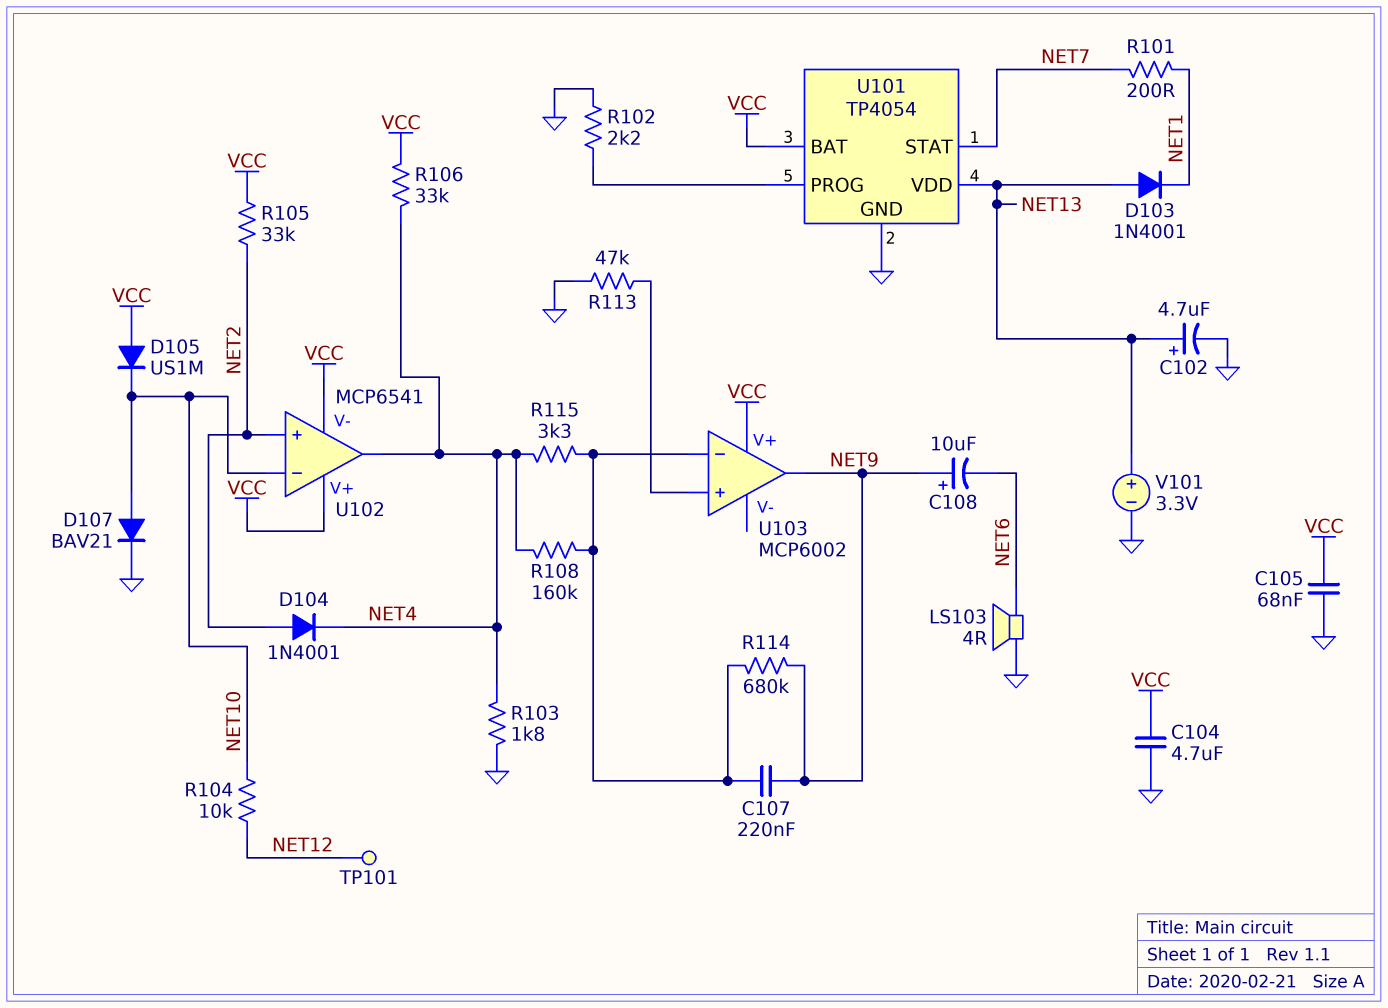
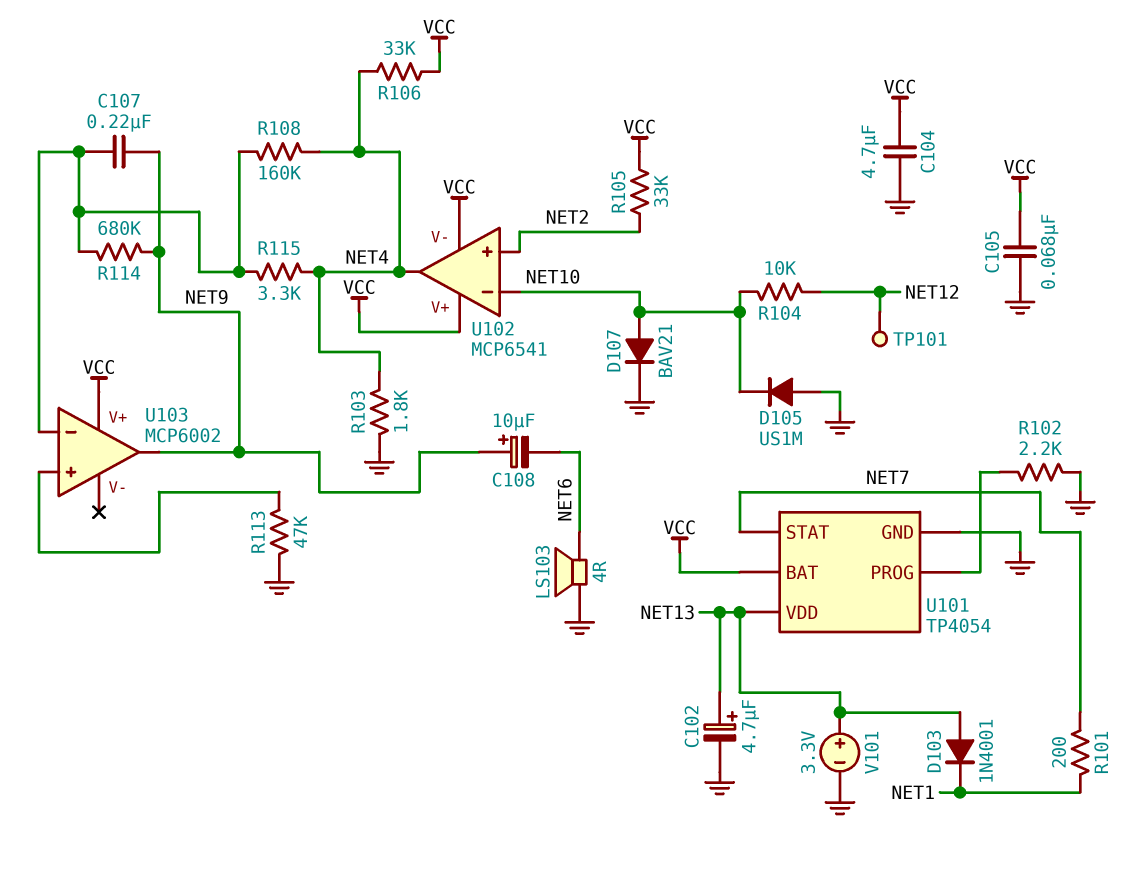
D104: diode 1N4001 (A NET2, K NET4) -> none
D105: diode US1M (A VCC, K NET10) -> diode US1M (A GND, K NET10)

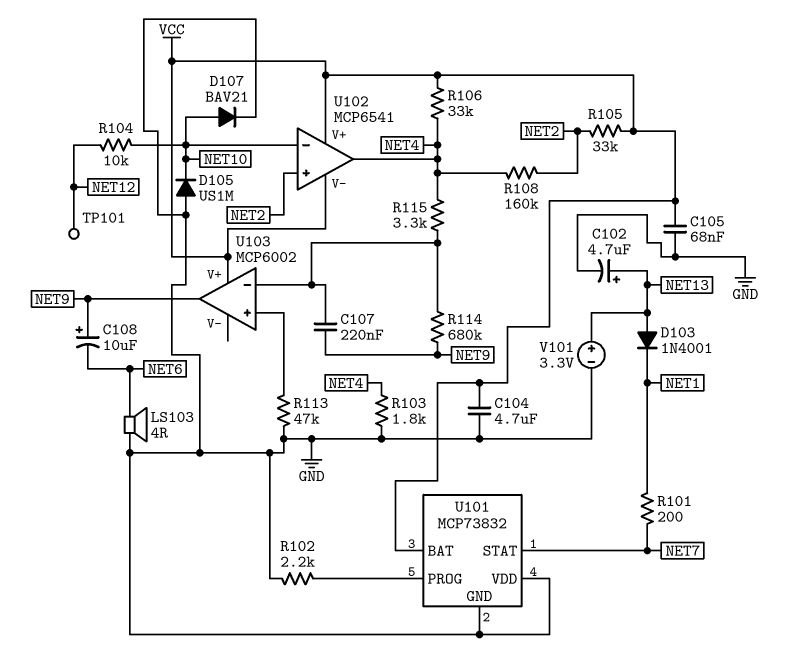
R108: 160k (NET4, U103/in-) -> 160k (NET2, NET4)
U101: TP4054 -> MCP73832
U101 pin VDD: NET13 -> GND

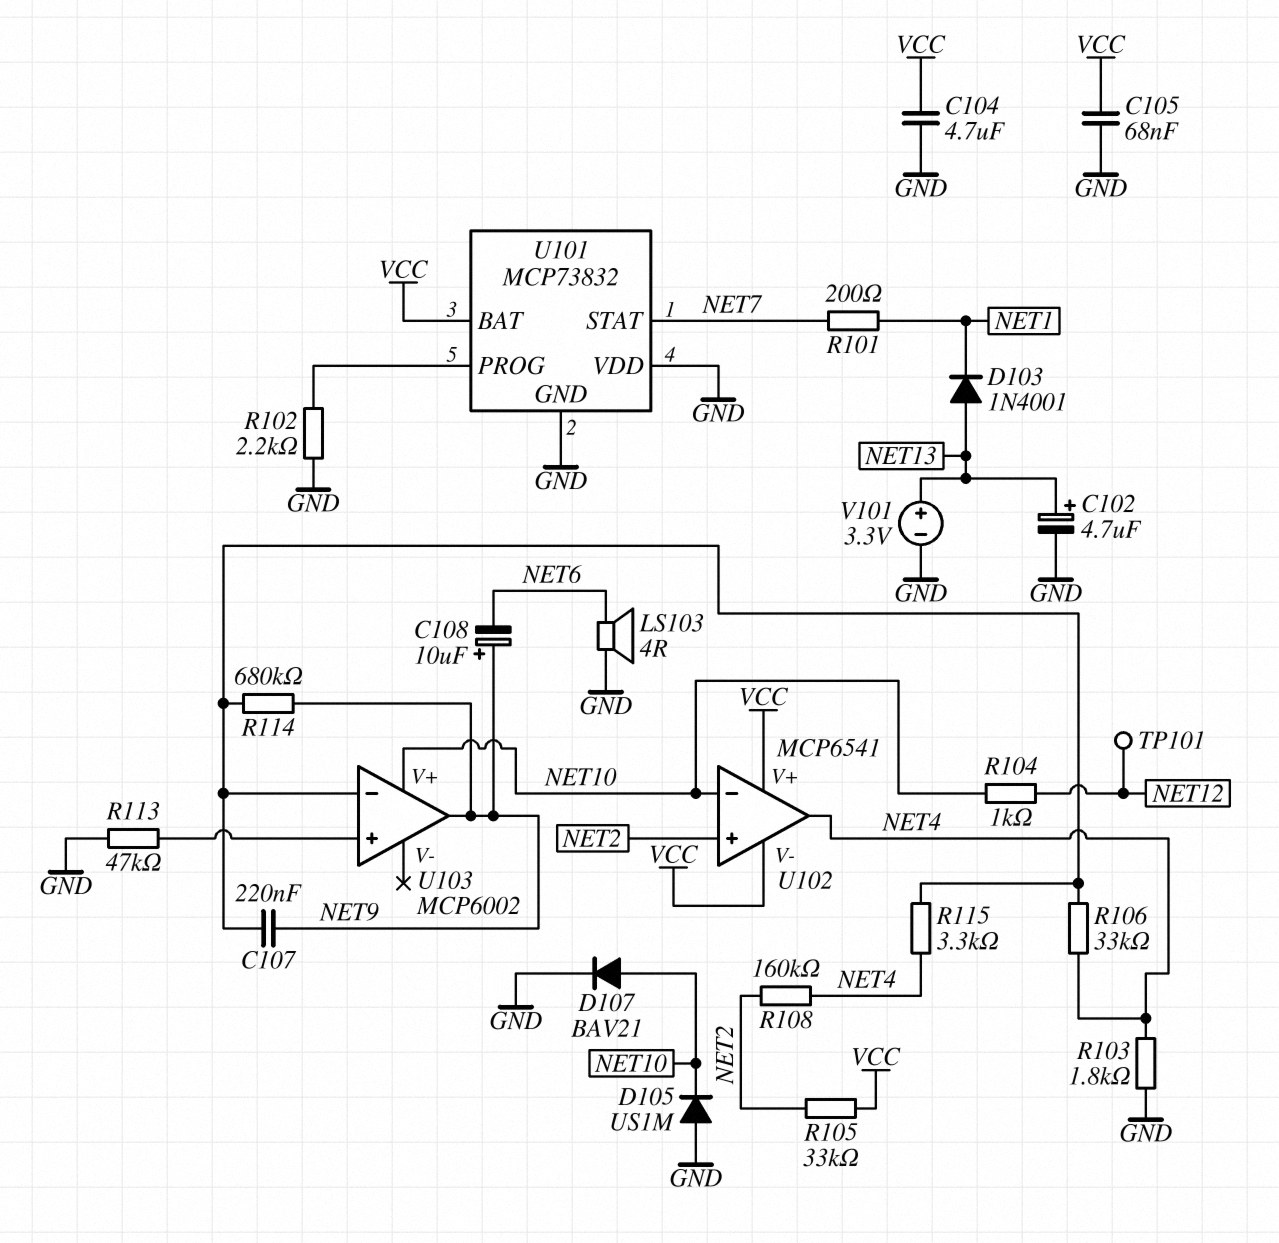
R104: 10k (NET10, NET12) -> 1k (NET10, NET12)
R106: 33k (NET4, VCC) -> 33k (NET4, U103/in-)
U103 pin V+: VCC -> NET10

